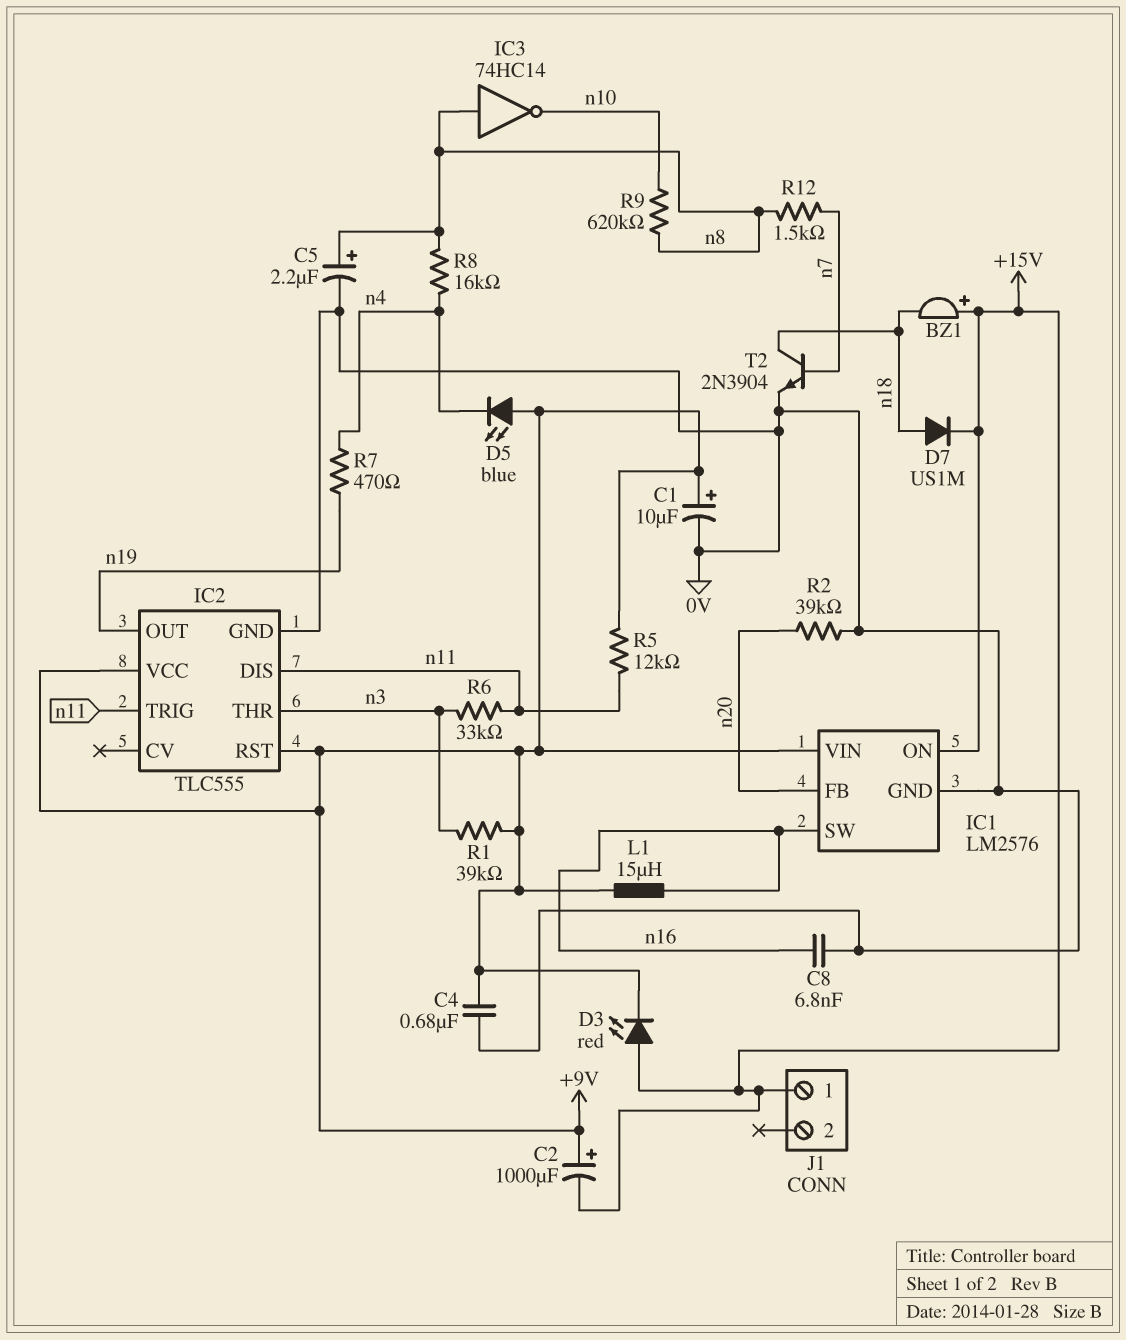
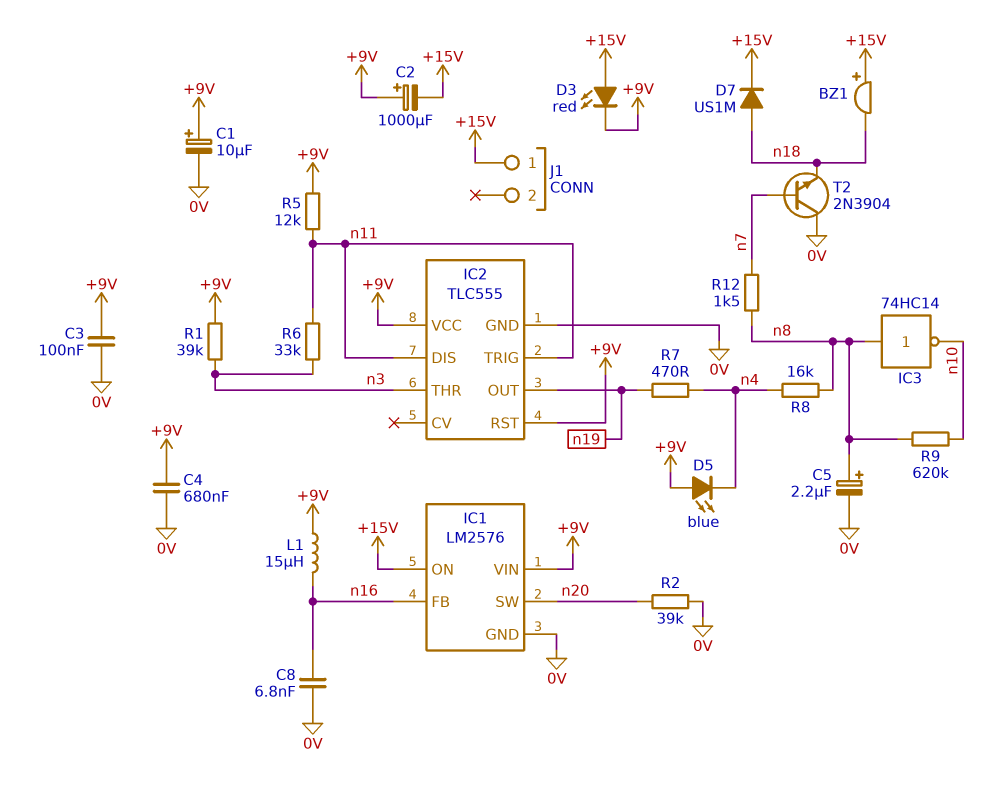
C3: none -> 100nF (+9V, 0V)
IC1 pin FB: n20 -> n16
IC1 pin SW: n16 -> n20
T2: NPN 2N3904 (B n7, C n18, E 0V) -> NPN 2N3904 (B n7, C 0V, E n18)

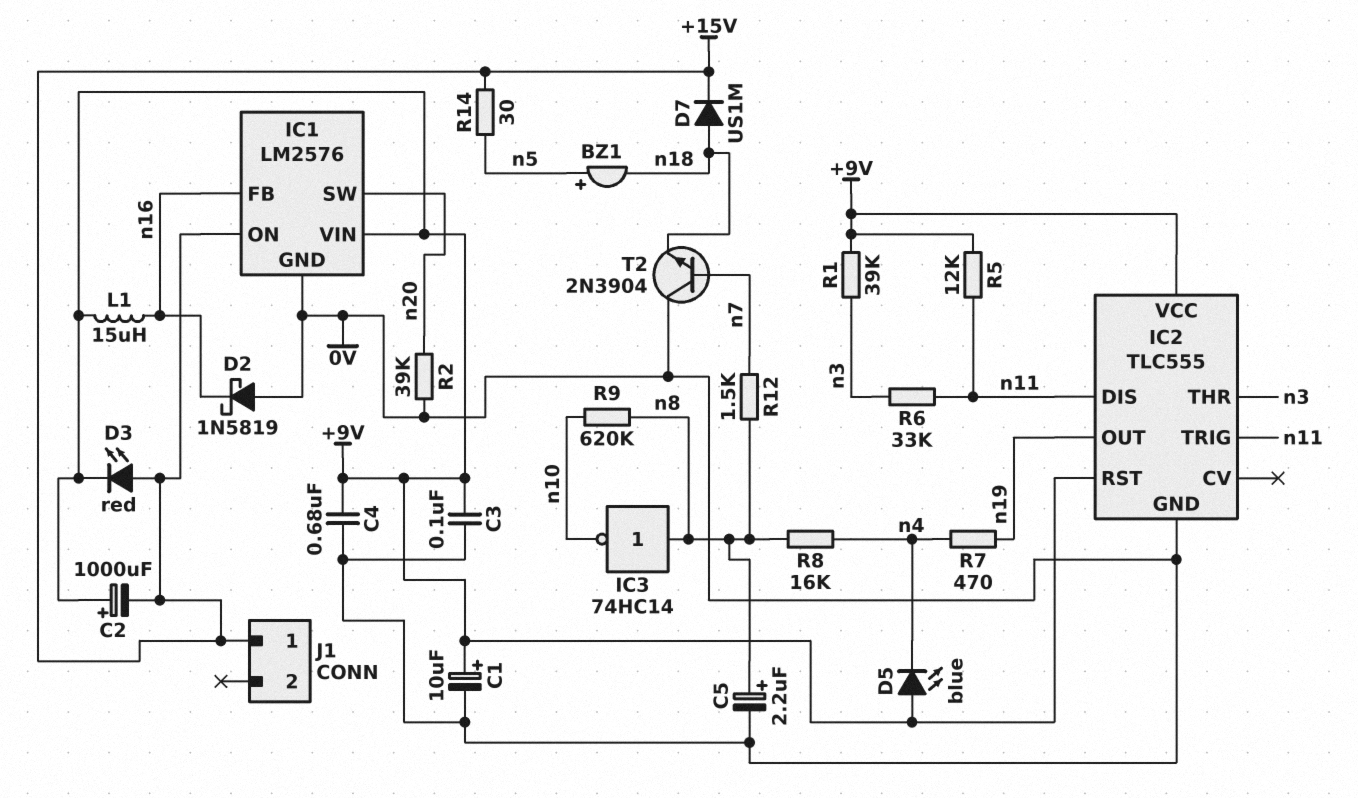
BZ1: buzzer (plus +15V, minus n18) -> buzzer (plus n5, minus n18)
C8: 6.8nF (0V, n16) -> none
D2: none -> schottky 1N5819 (A 0V, K n16)
R14: none -> 30 (+15V, n5)

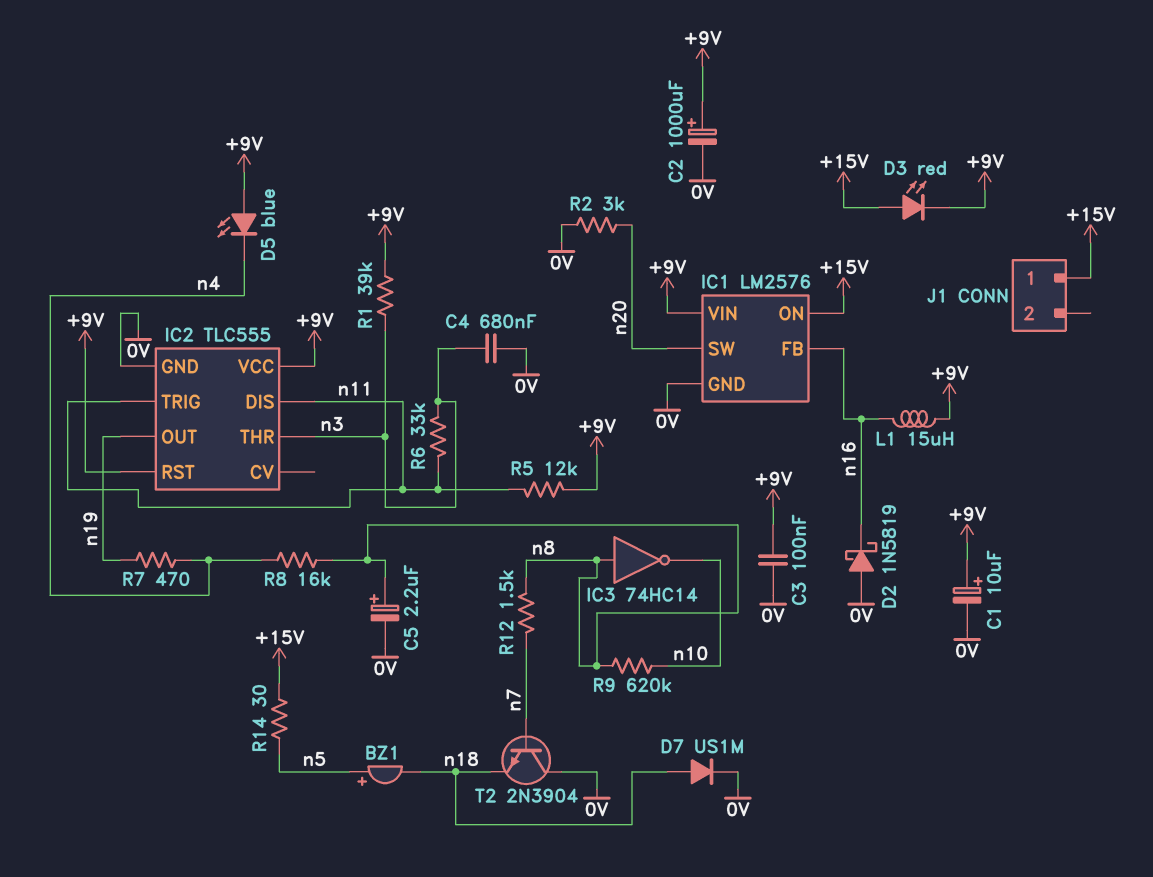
C2: 1000uF (plus +9V, minus +15V) -> 1000uF (plus +9V, minus 0V)
C4: 680nF (+9V, 0V) -> 680nF (0V, n3)
D7: diode US1M (A n18, K +15V) -> diode US1M (A n18, K 0V)
R2: 39k (0V, n20) -> 3k (0V, n20)

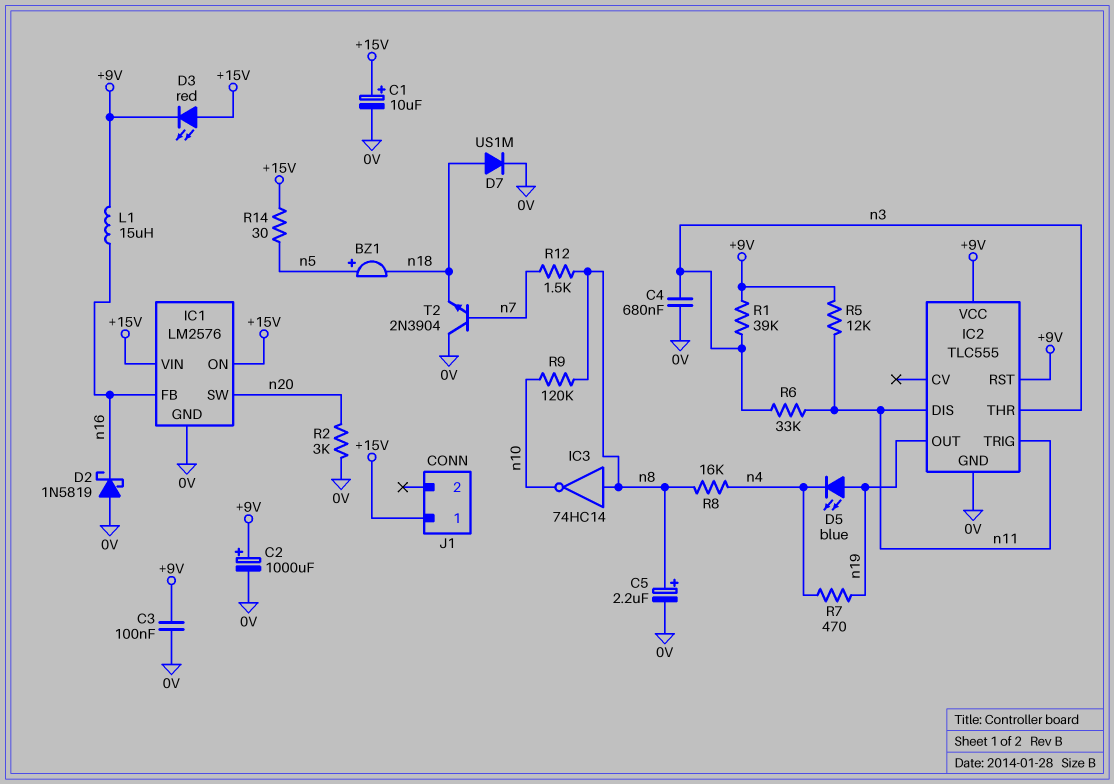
C1: 10uF (plus +9V, minus 0V) -> 10uF (plus +15V, minus 0V)
D5: LED blue (A +9V, K n4) -> LED blue (A n19, K n4)
IC1 pin VIN: +9V -> +15V
R9: 620k (n8, n10) -> 120k (n8, n10)

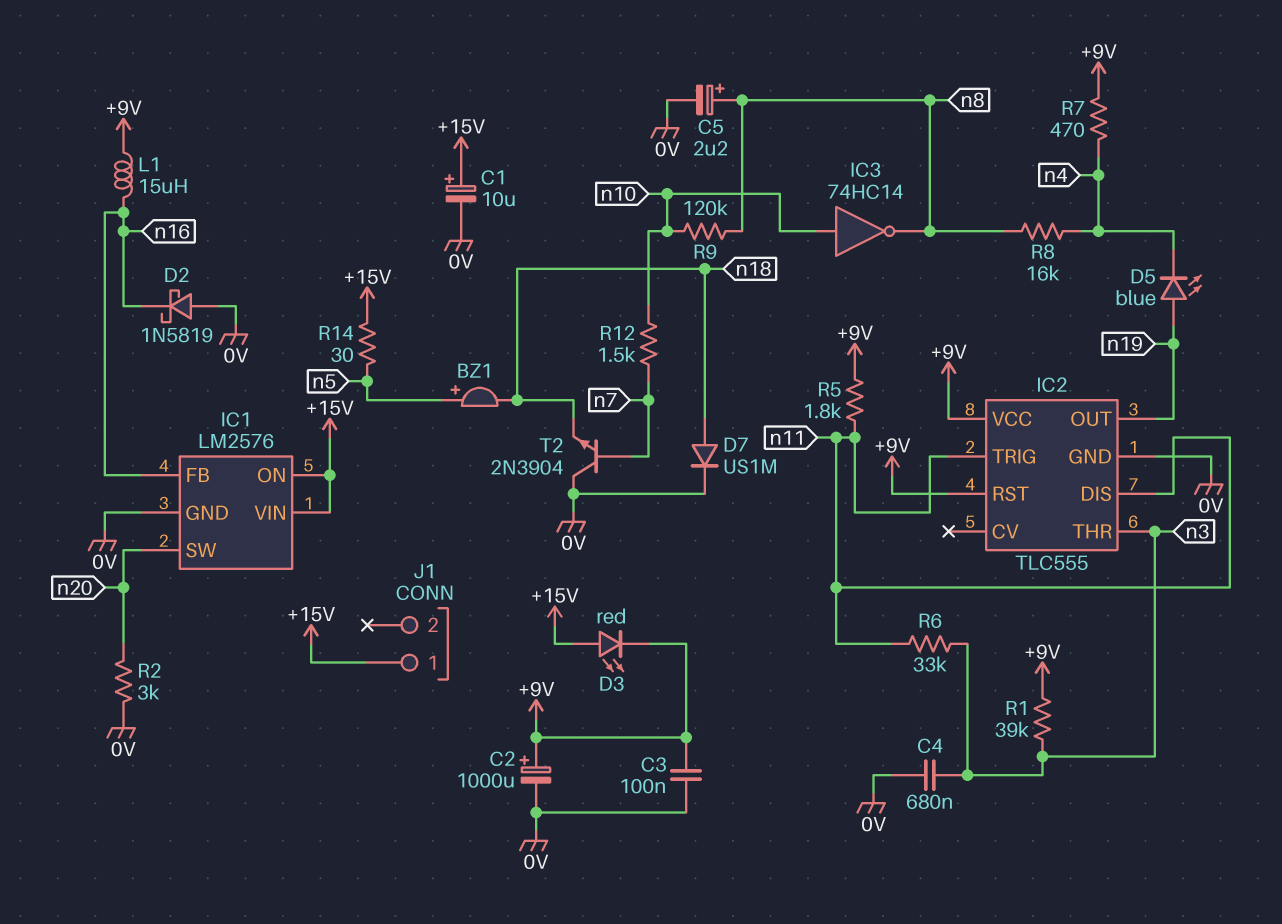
IC3: NOT 74HC14 (in n8, out n10) -> NOT 74HC14 (in n10, out n8)
R5: 12k (+9V, n11) -> 1.8k (+9V, n11)
R7: 470 (n4, n19) -> 470 (+9V, n4)
R12: 1.5k (n7, n8) -> 1.5k (n7, n10)

